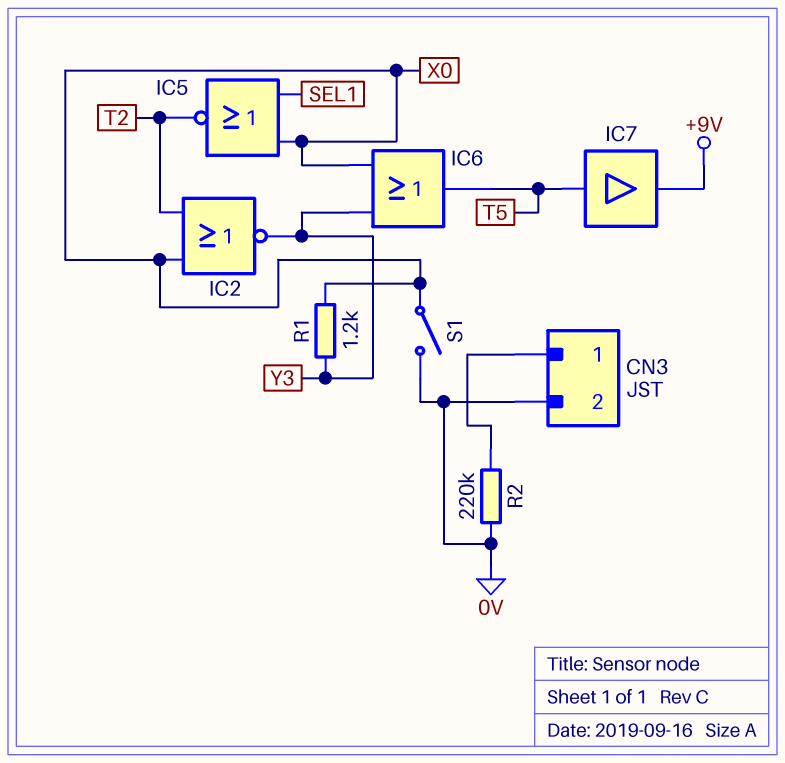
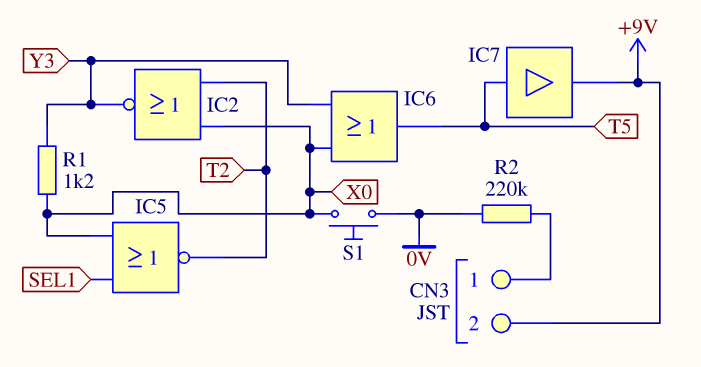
CN3 pin 2: 0V -> +9V
S1: switch (0V, X0) -> button (0V, X0)

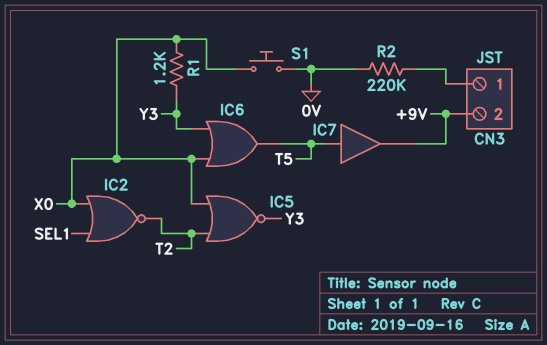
IC2: NOR (in T2, in X0, out Y3) -> NOR (in SEL1, in X0, out T2)
IC5: NOR (in SEL1, in X0, out T2) -> NOR (in T2, in X0, out Y3)

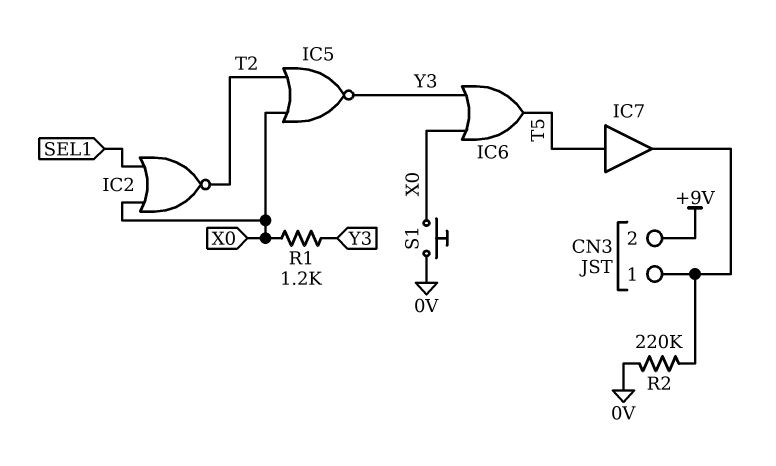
IC7: buffer (in T5, out +9V) -> buffer (in T5, out CN3/1)

